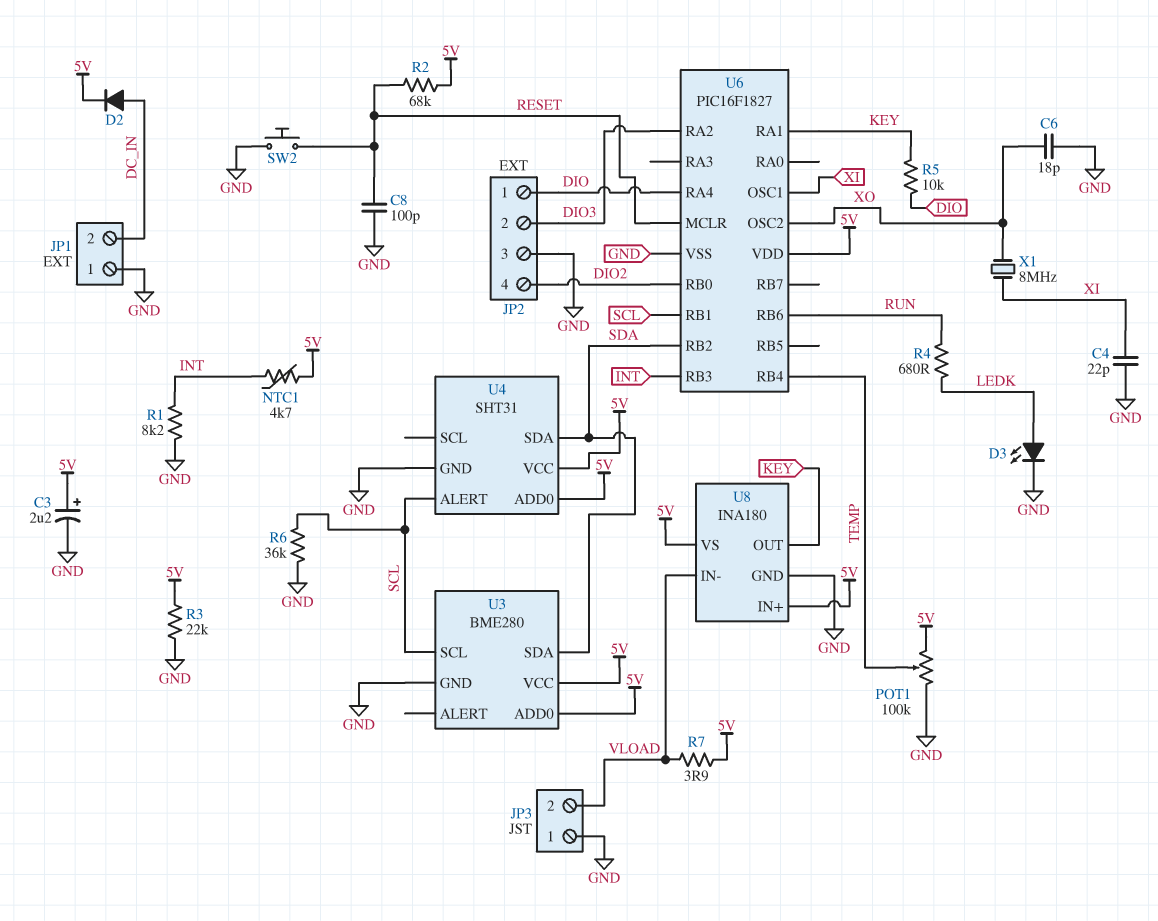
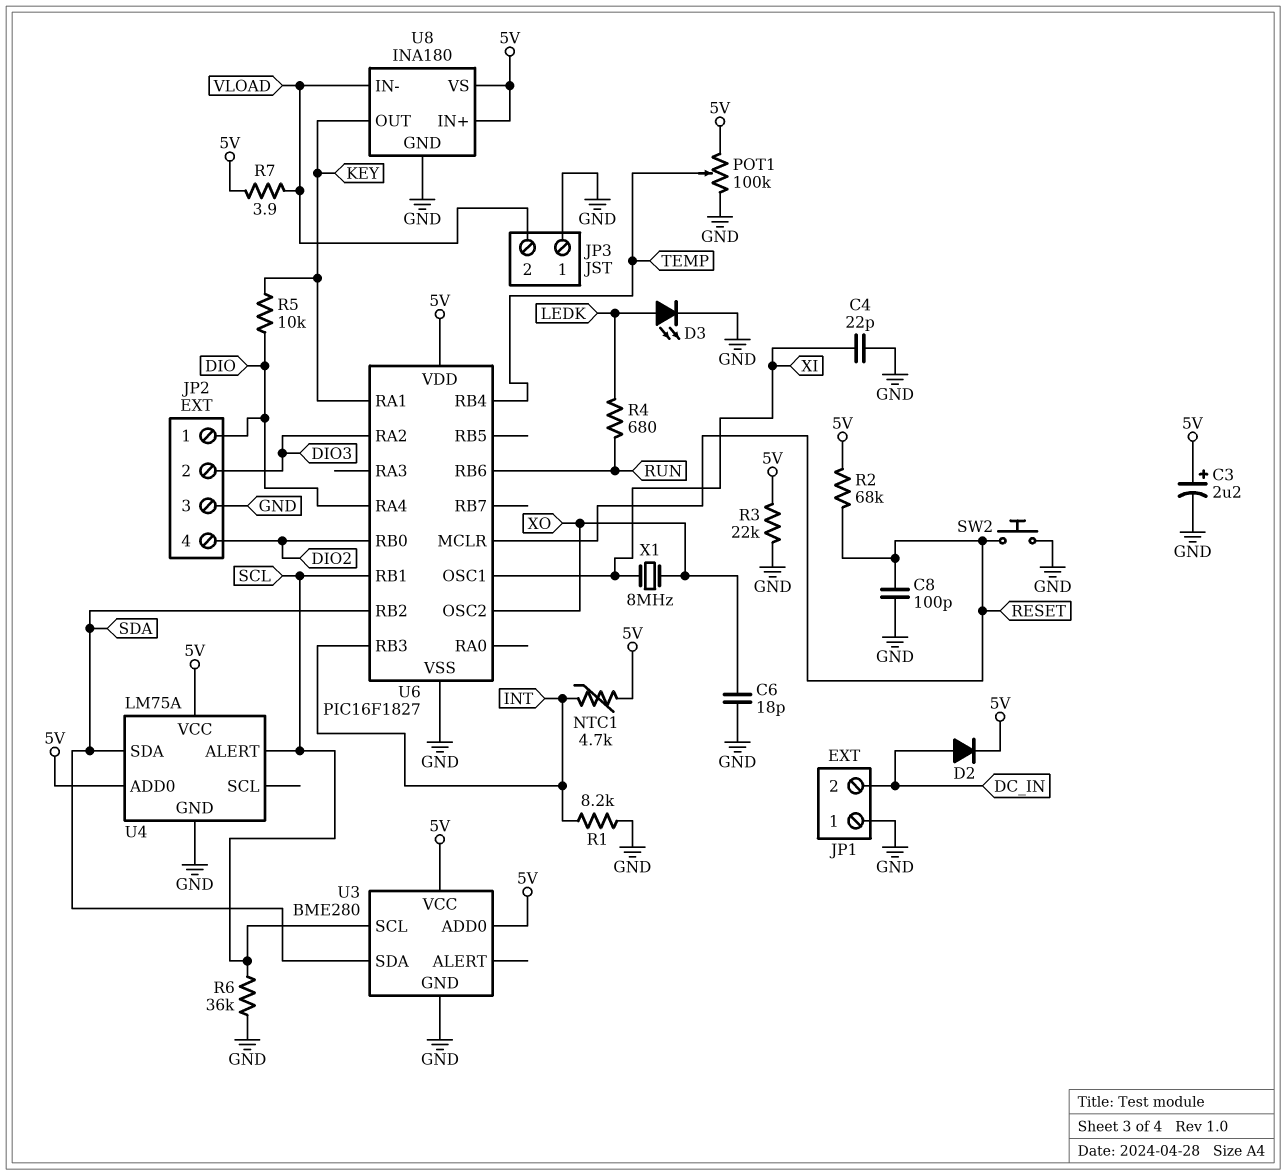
U4: SHT31 -> LM75A

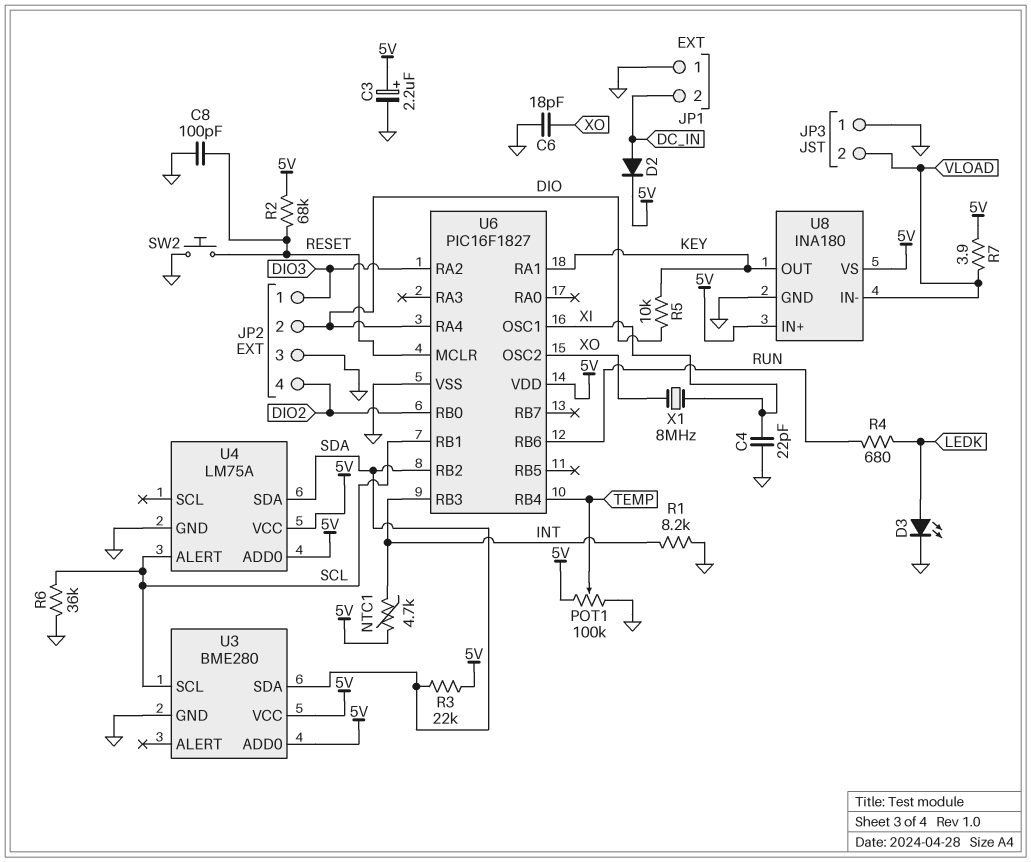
JP2 pin 1: DIO -> DIO3
JP2 pin 2: DIO3 -> DIO
R3: 22k (5V, GND) -> 22k (5V, SDA)

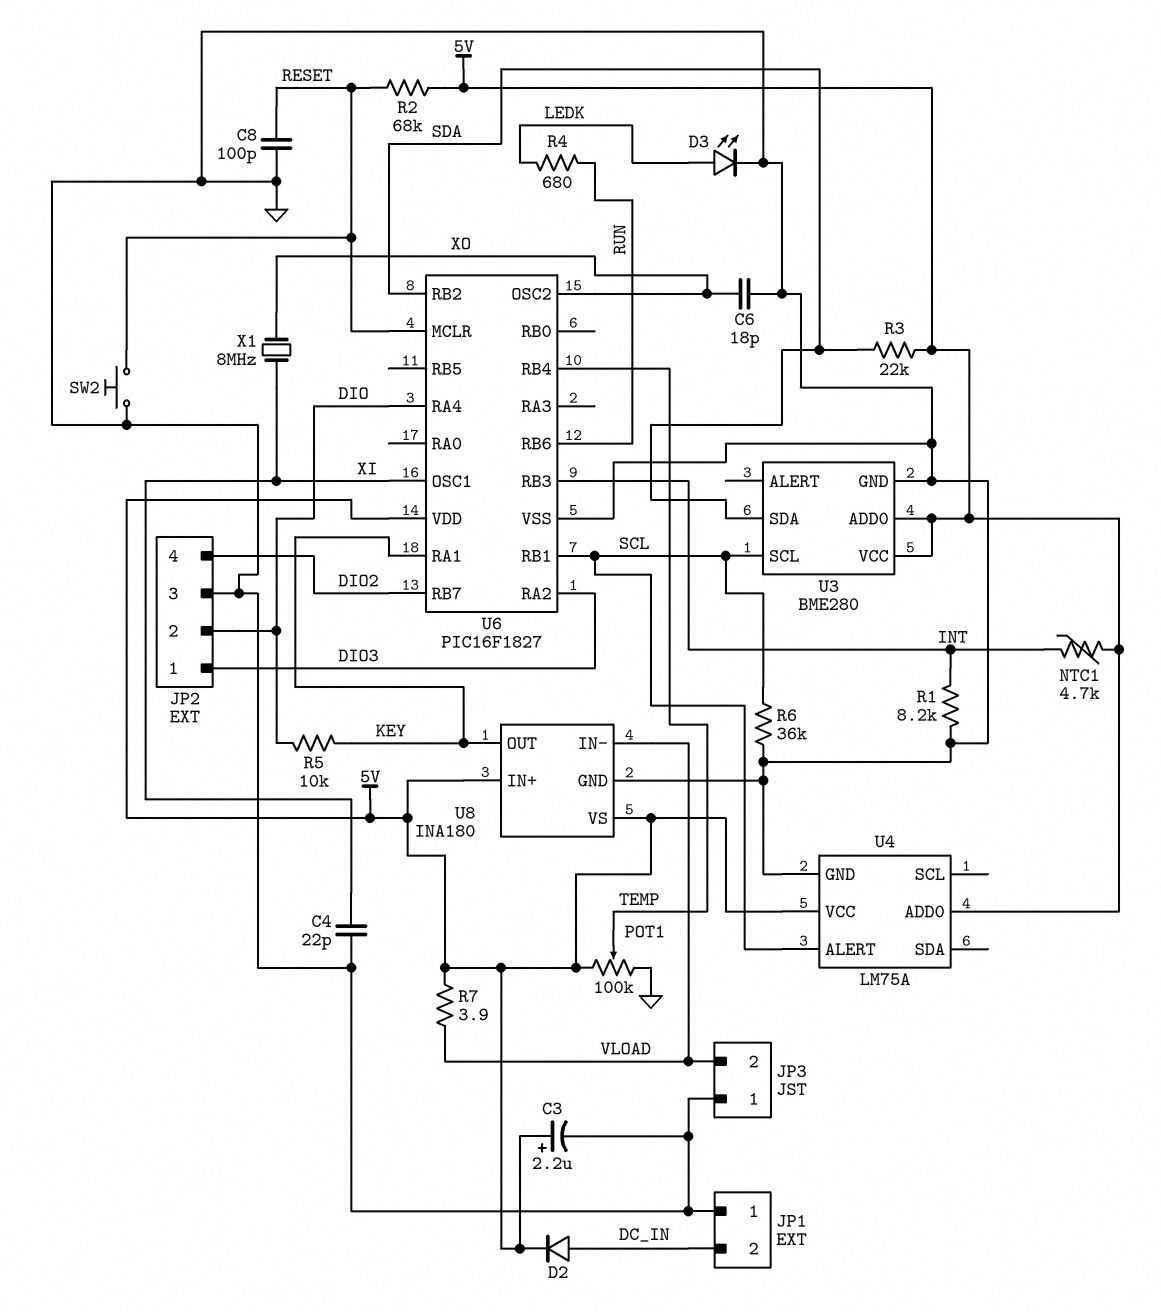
U4 pin SDA: SDA -> none
U6 pin RB0: DIO2 -> none
U6 pin RB7: none -> DIO2

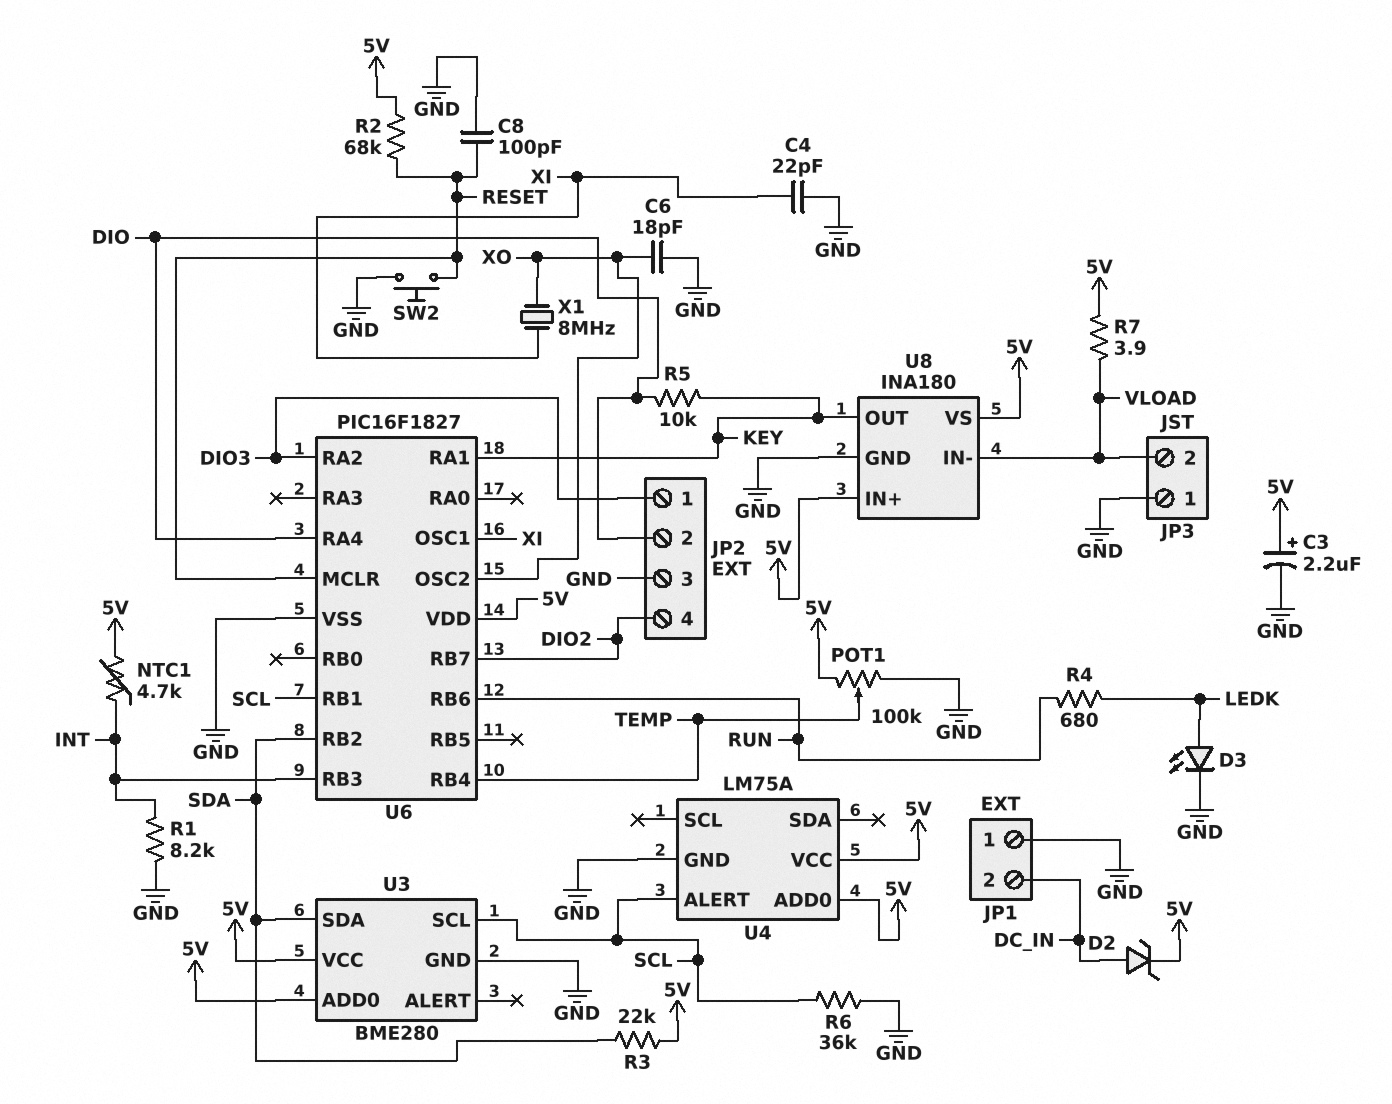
D2: diode (A DC_IN, K 5V) -> zener (A DC_IN, K 5V)

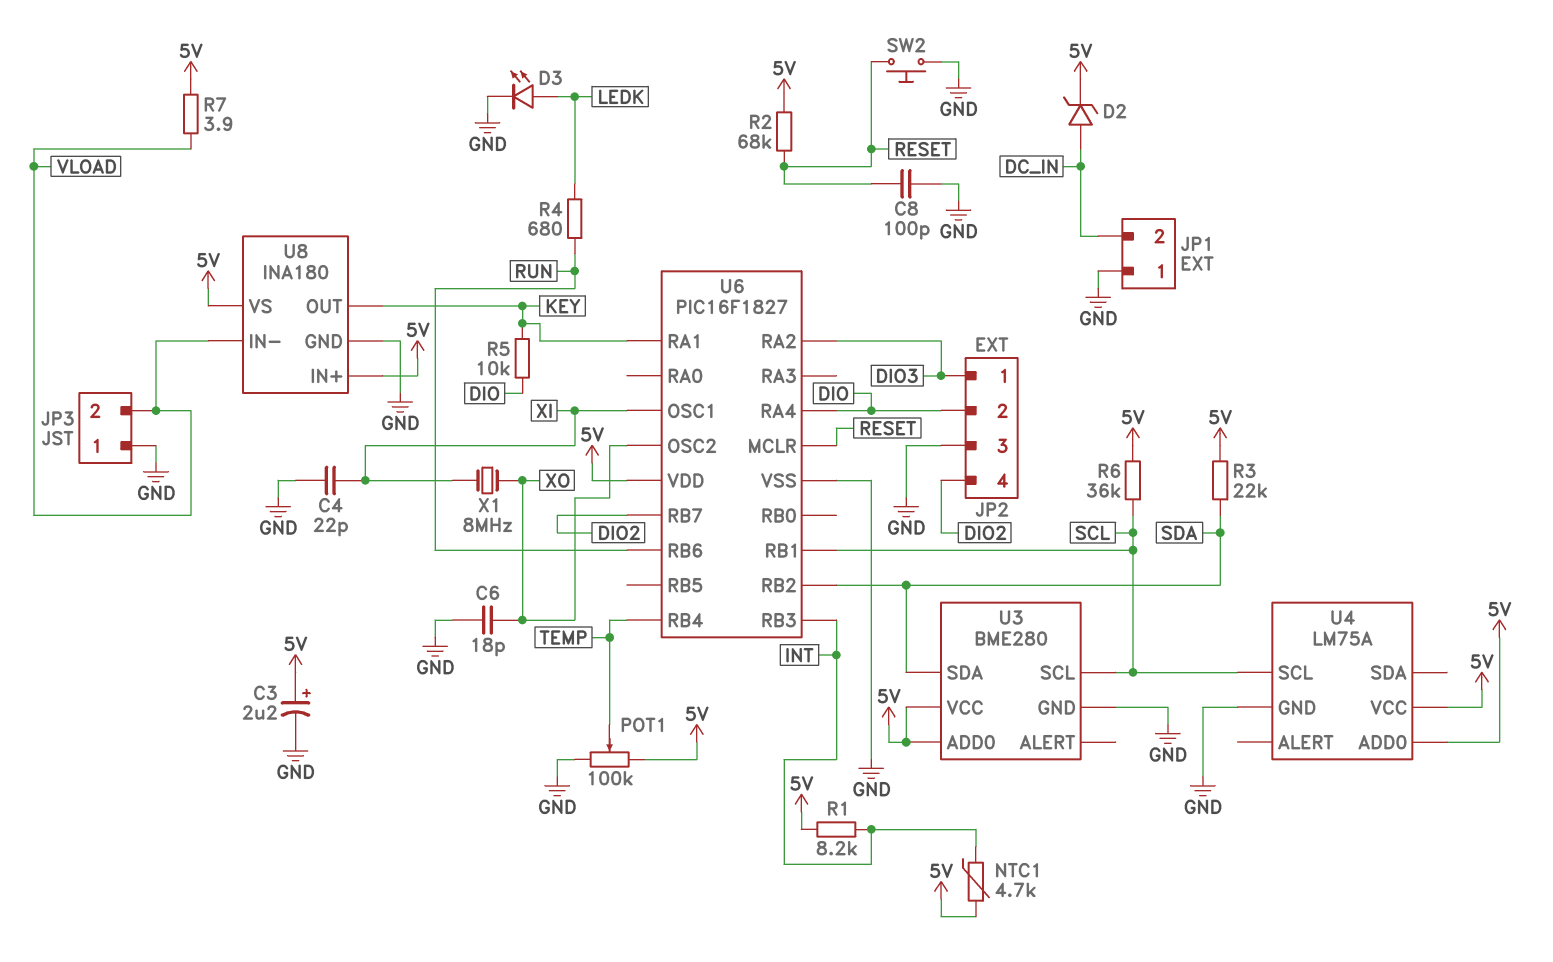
R1: 8.2k (GND, INT) -> 8.2k (5V, INT)
R6: 36k (GND, SCL) -> 36k (5V, SCL)
U4 pin ALERT: SCL -> none
U4 pin SCL: none -> SCL

